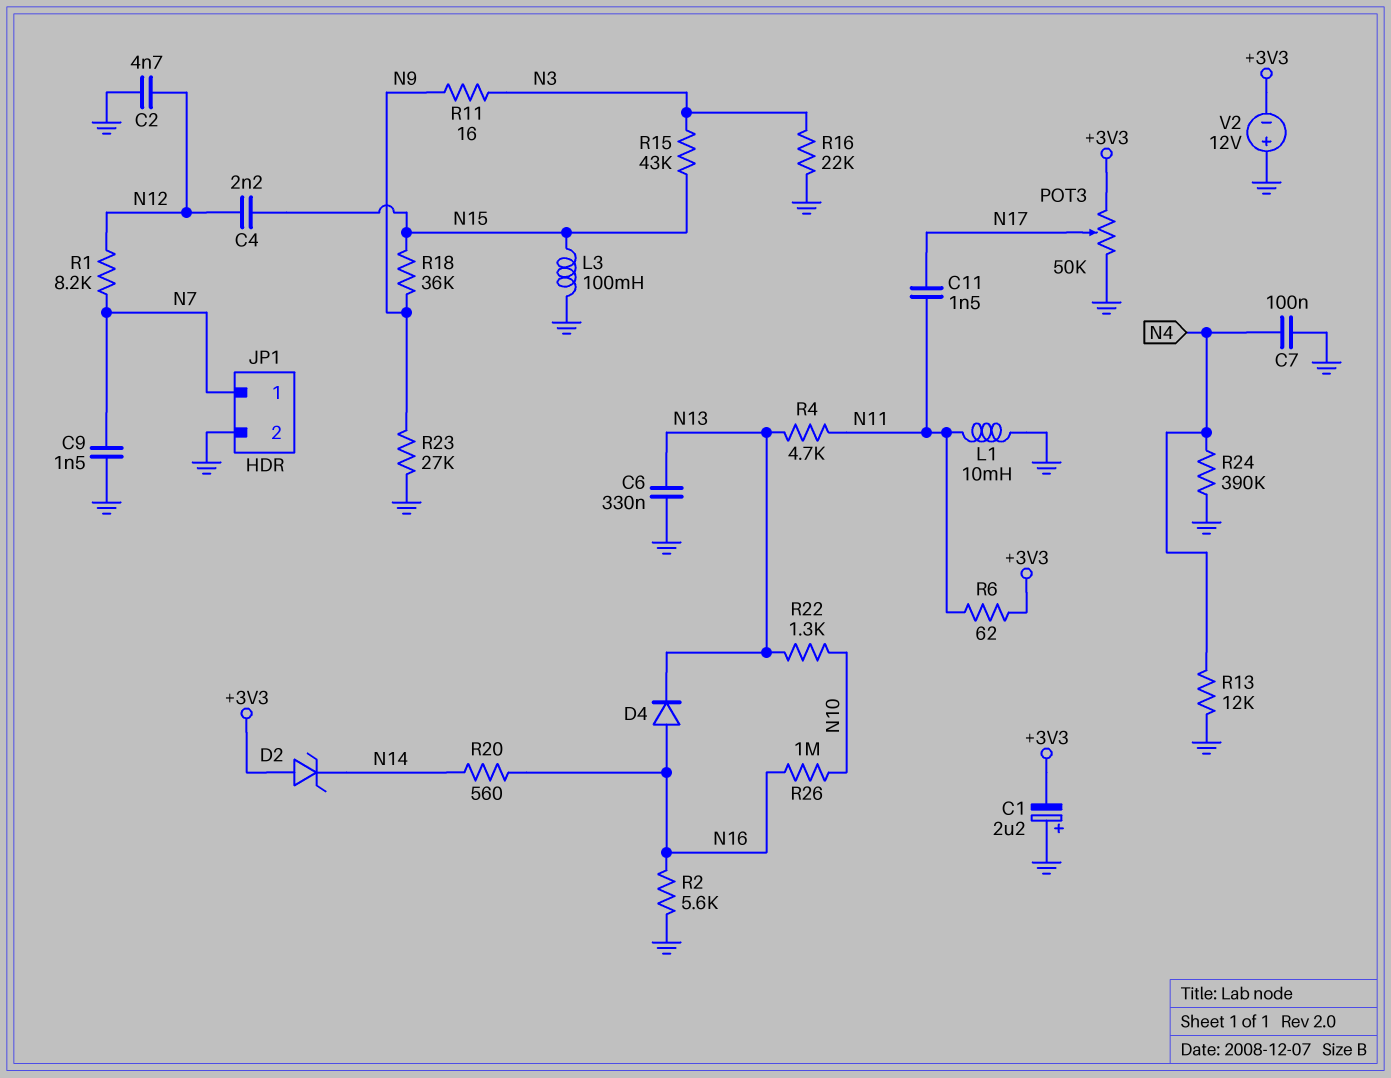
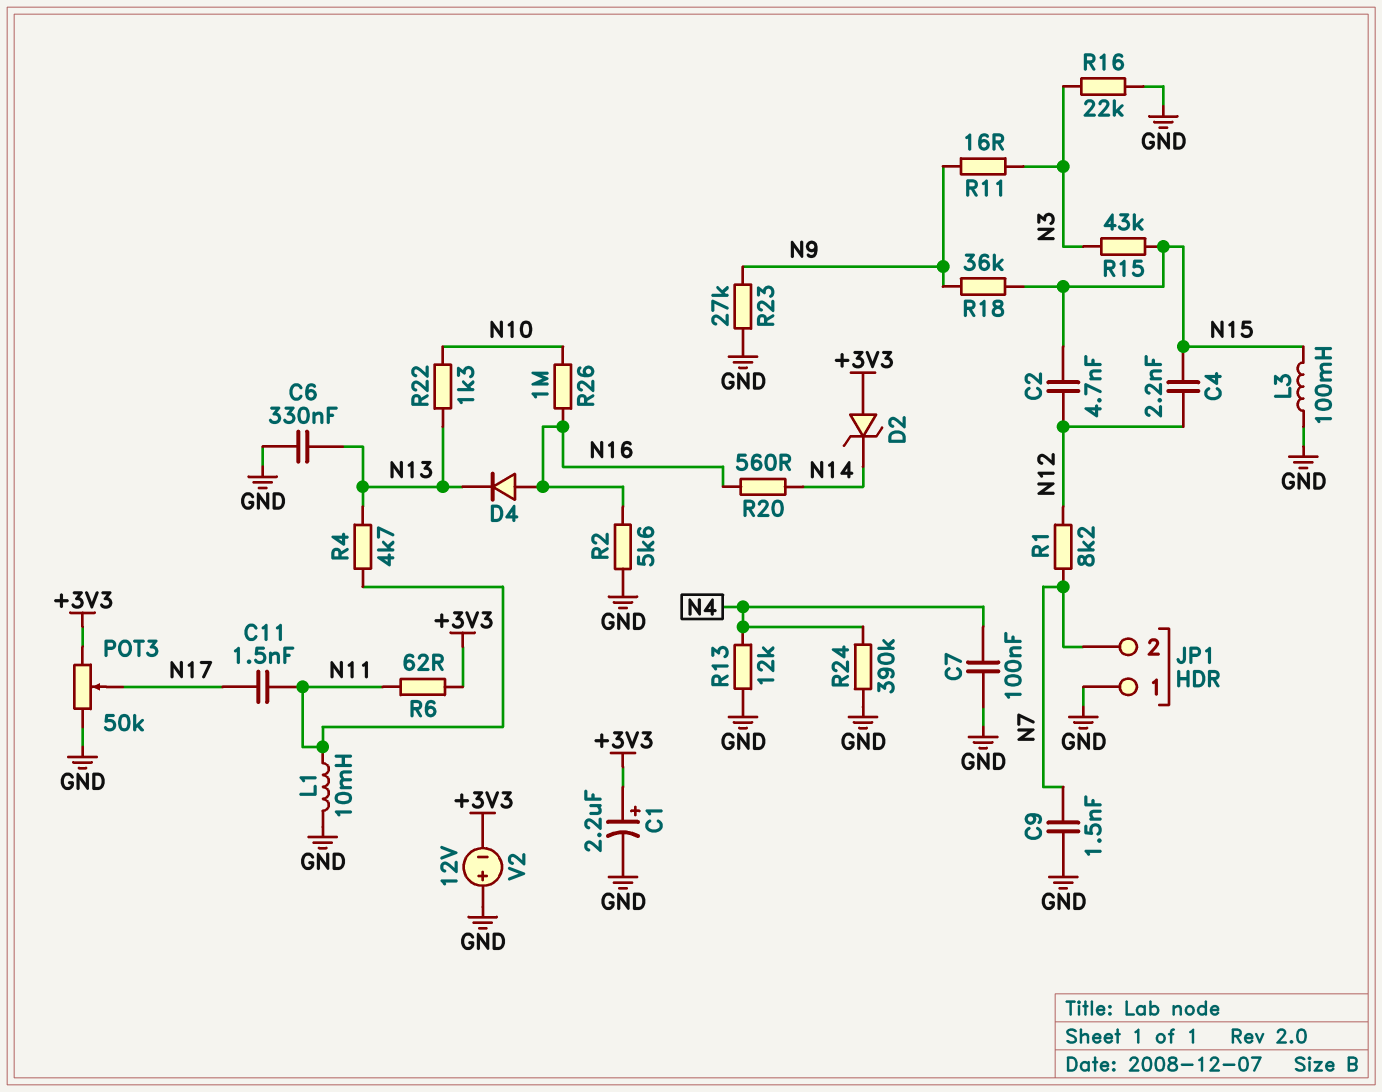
C1: 2.2uF (plus GND, minus +3V3) -> 2.2uF (plus +3V3, minus GND)
C2: 4.7nF (GND, N12) -> 4.7nF (N12, N15)
JP1 pin 1: N7 -> GND
JP1 pin 2: GND -> N7

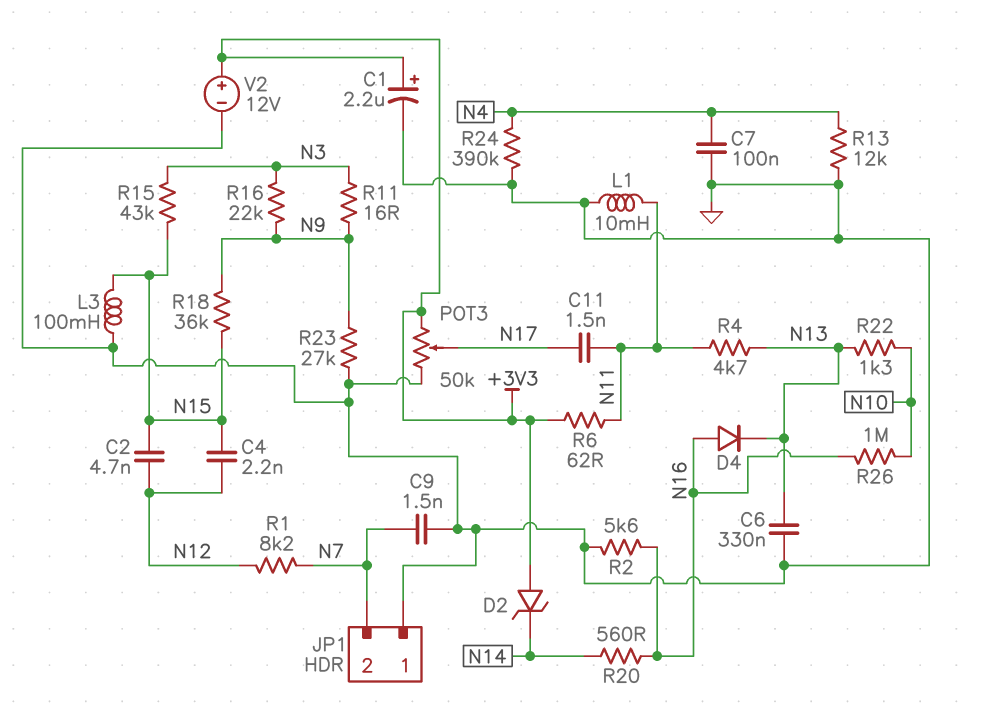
R16: 22k (GND, N3) -> 22k (N3, N9)
V2: 12V (plus GND, minus +3V3) -> 12V (plus +3V3, minus GND)

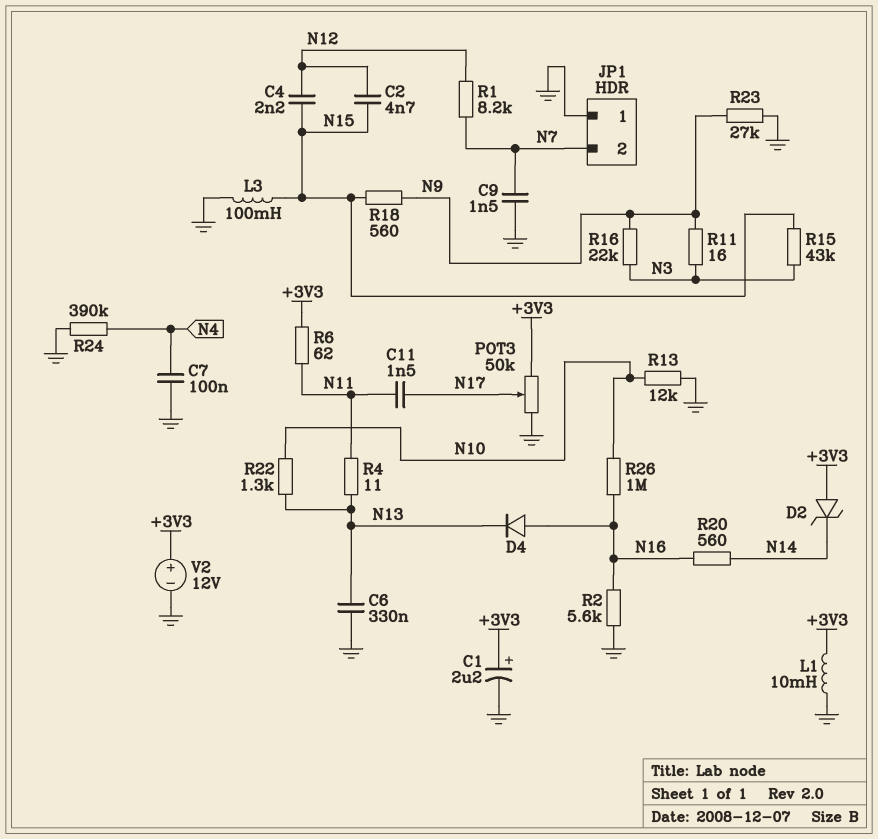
L1: 10mH (GND, N11) -> 10mH (+3V3, GND)
R4: 4.7k (N11, N13) -> 11 (N11, N13)
R13: 12k (GND, N4) -> 12k (GND, N10)
R18: 36k (N9, N15) -> 560 (N9, N15)

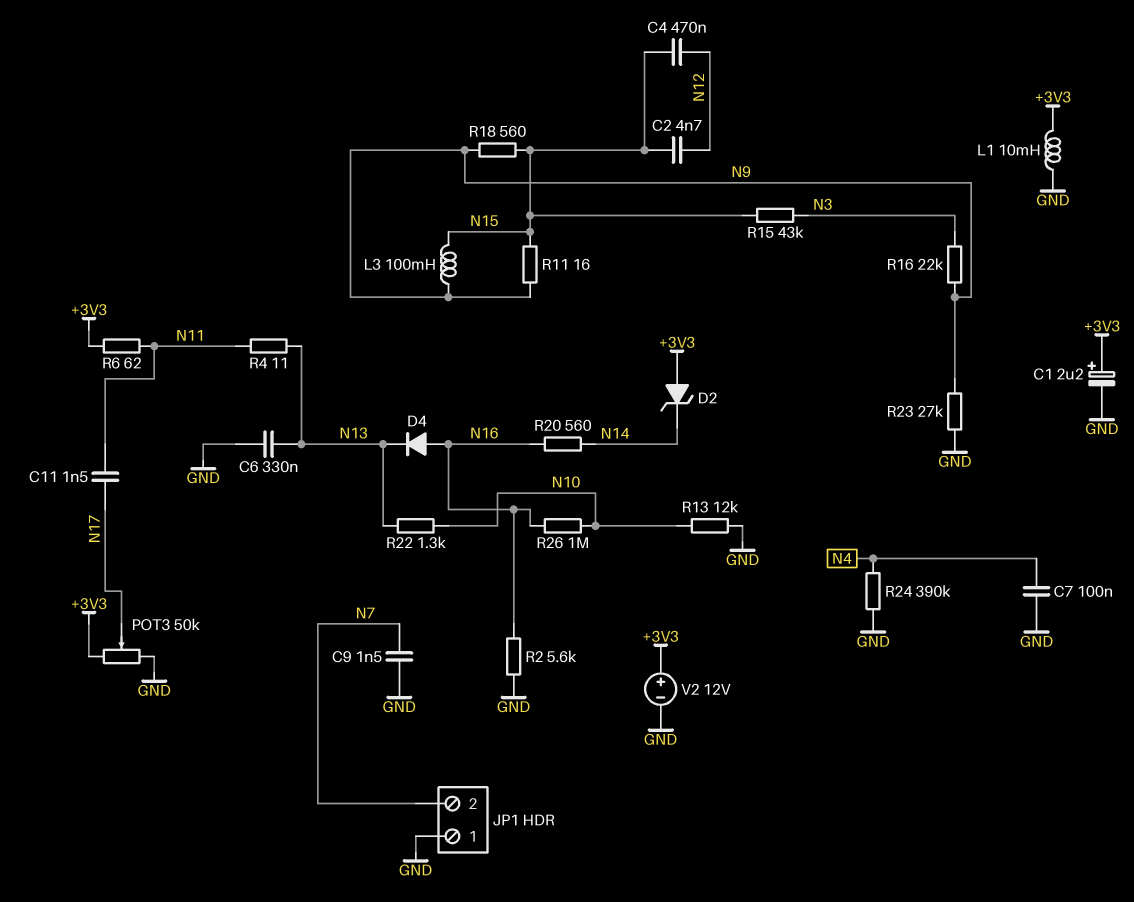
C4: 2.2nF (N12, N15) -> 470nF (N12, N15)
L3: 100mH (GND, N15) -> 100mH (N9, N15)
R1: 8.2k (N7, N12) -> none
R11: 16 (N3, N9) -> 16 (N9, N15)

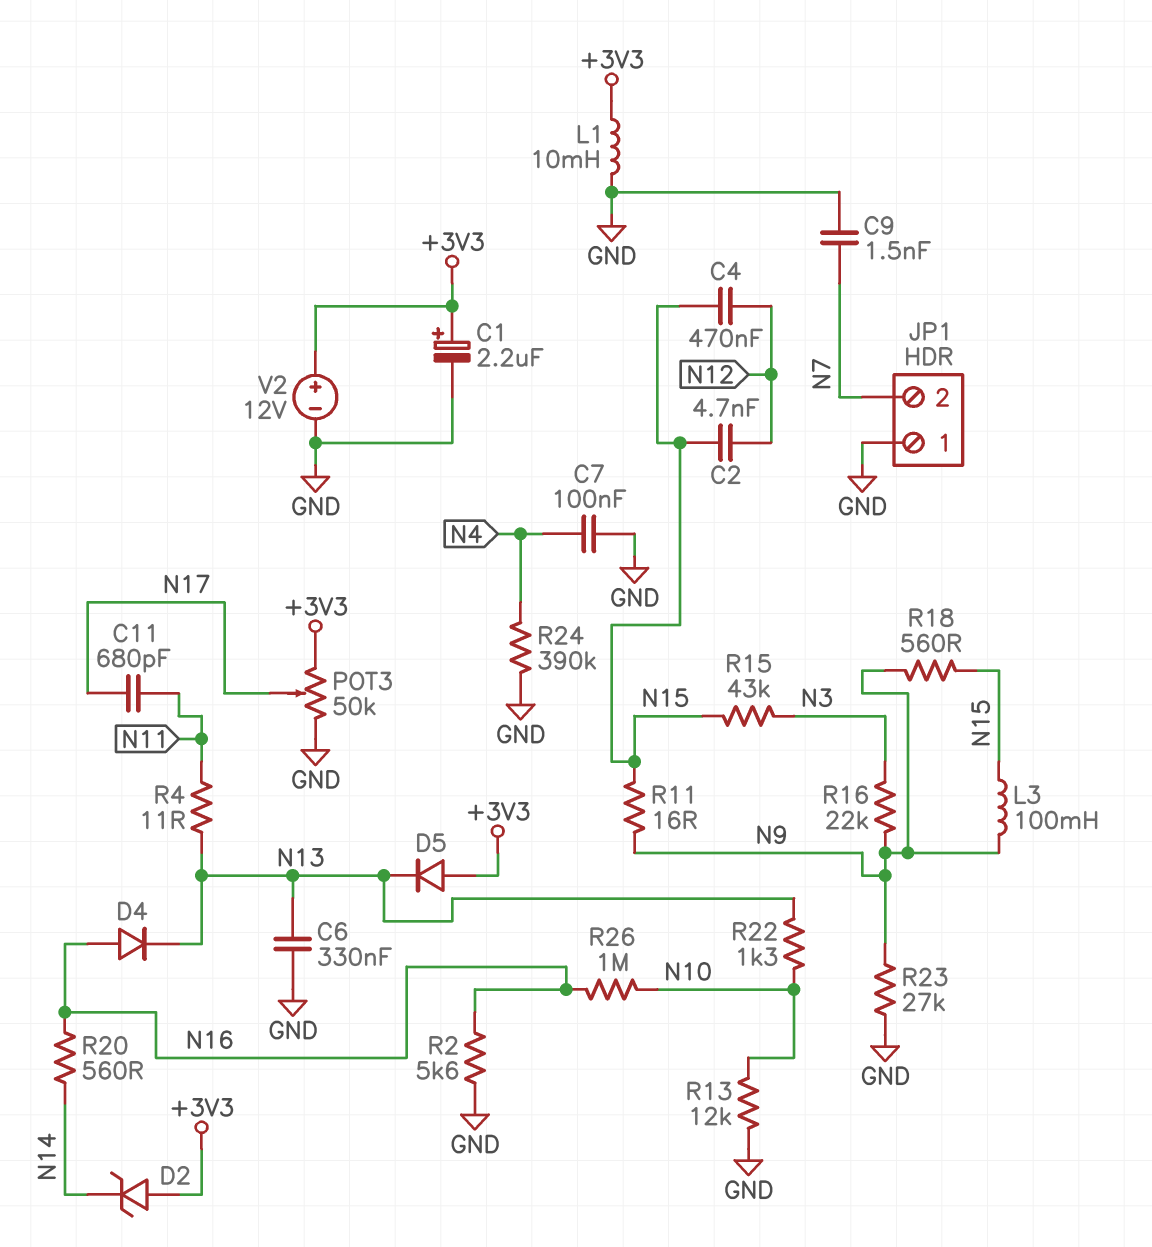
C11: 1.5nF (N11, N17) -> 680pF (N11, N17)
D5: none -> diode (A +3V3, K N13)
R6: 62 (+3V3, N11) -> none

